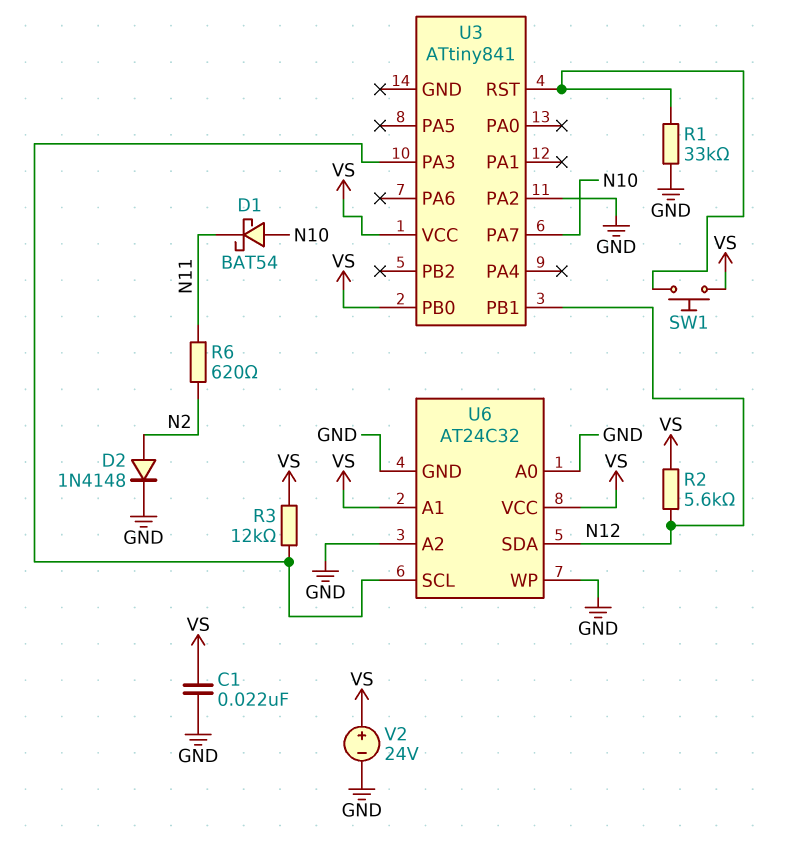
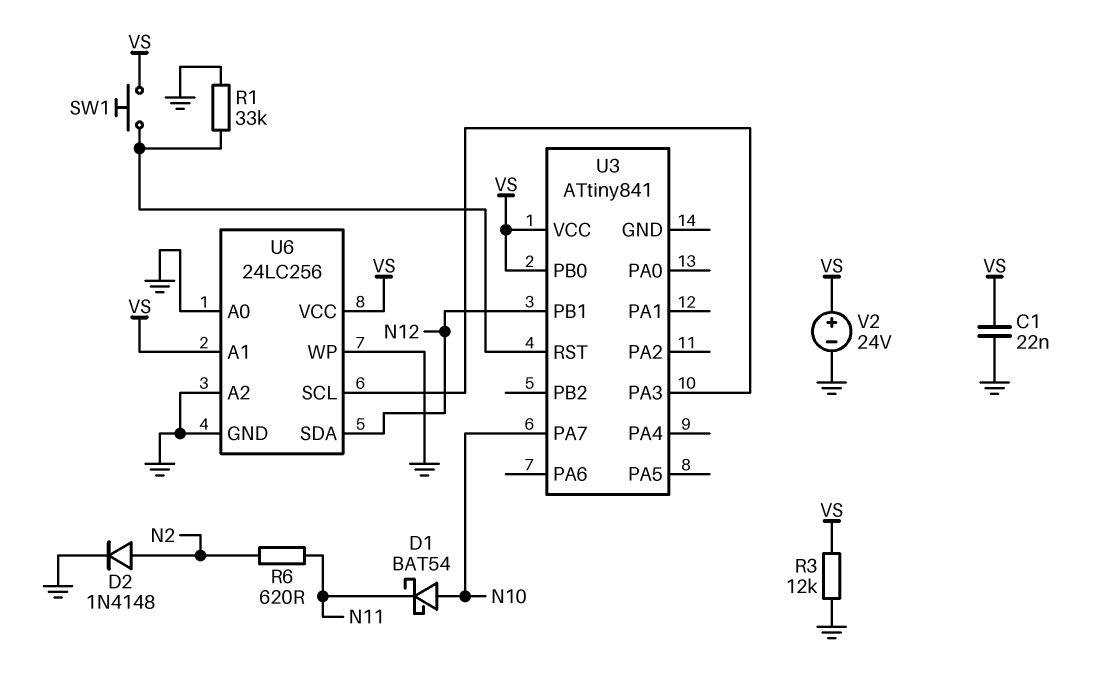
R2: 5.6k (N12, VS) -> none
R3: 12k (U3/PA3, VS) -> 12k (GND, VS)
U3 pin PA2: GND -> none
U6: AT24C32 -> 24LC256

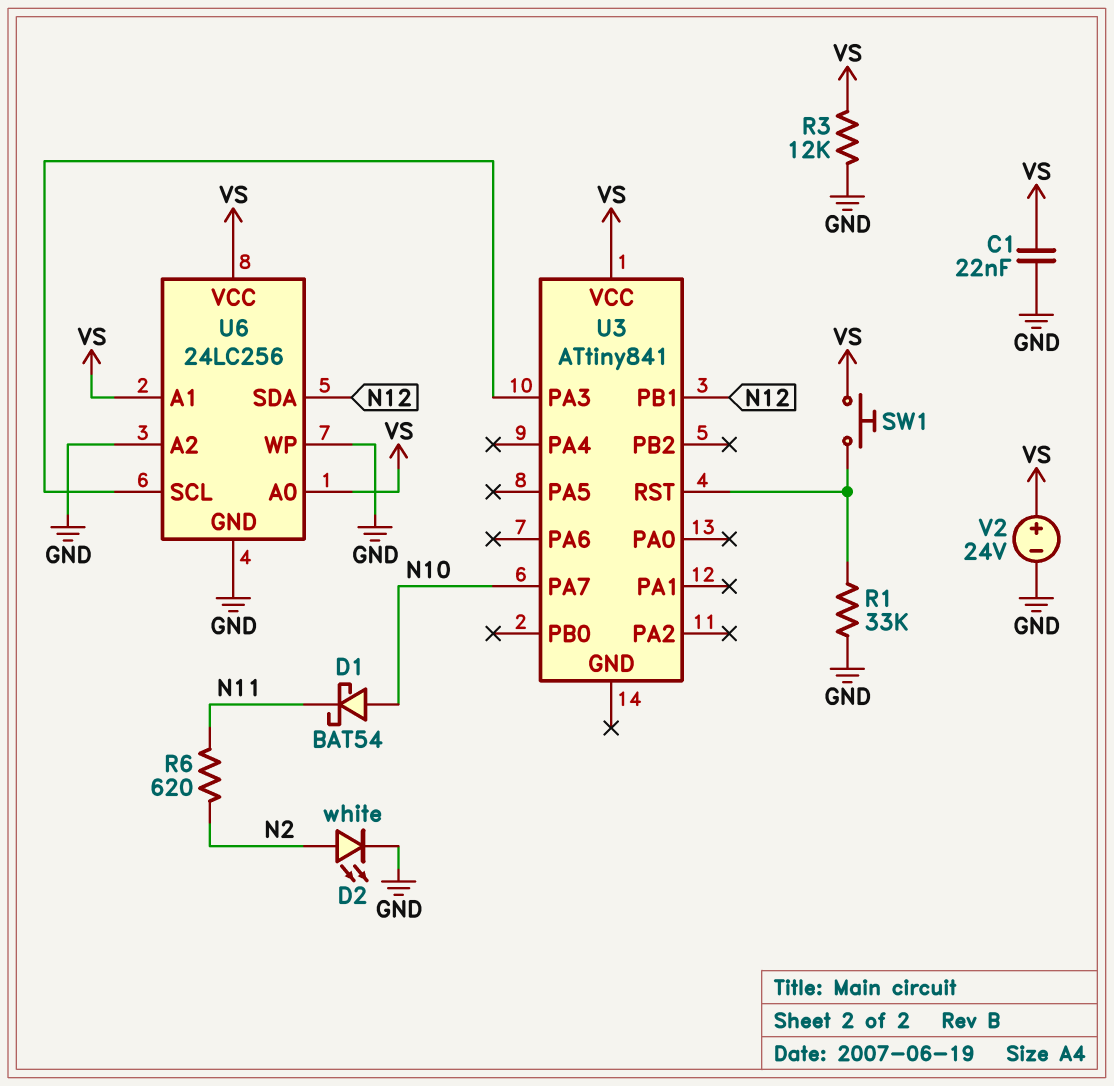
D2: diode 1N4148 (A N2, K GND) -> LED white (A N2, K GND)
U3 pin PB0: VS -> none
U6 pin A0: GND -> VS

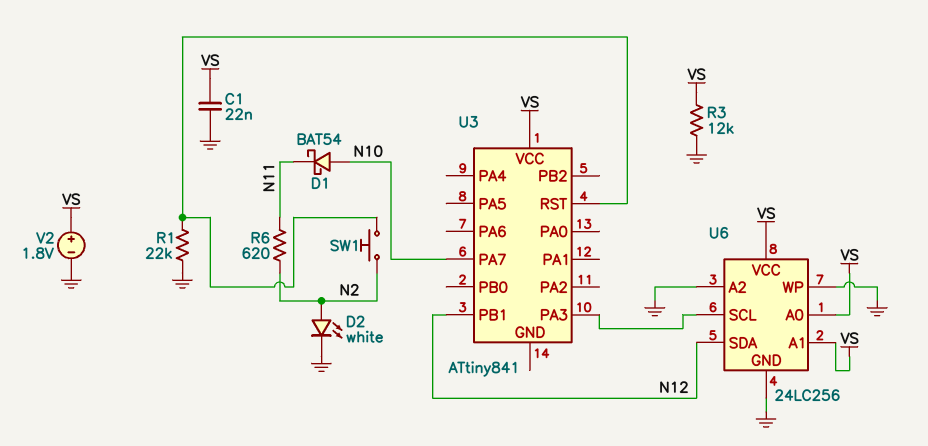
R1: 33k (GND, U3/RST) -> 22k (GND, U3/RST)
SW1: button (U3/RST, VS) -> button (N2, U3/RST)
V2: 24V (plus VS, minus GND) -> 1.8V (plus VS, minus GND)

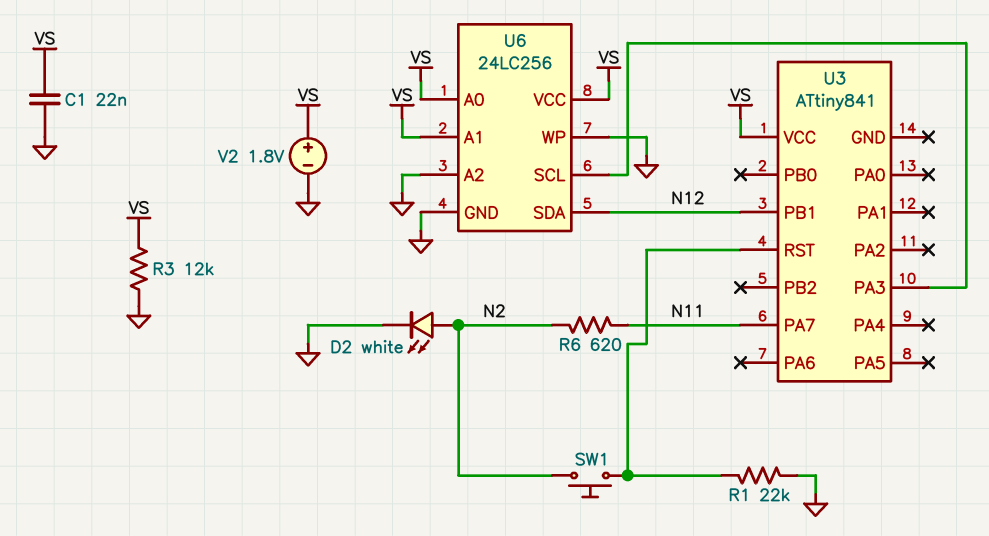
D1: schottky BAT54 (A N10, K N11) -> none
U3 pin PA7: N10 -> N11

